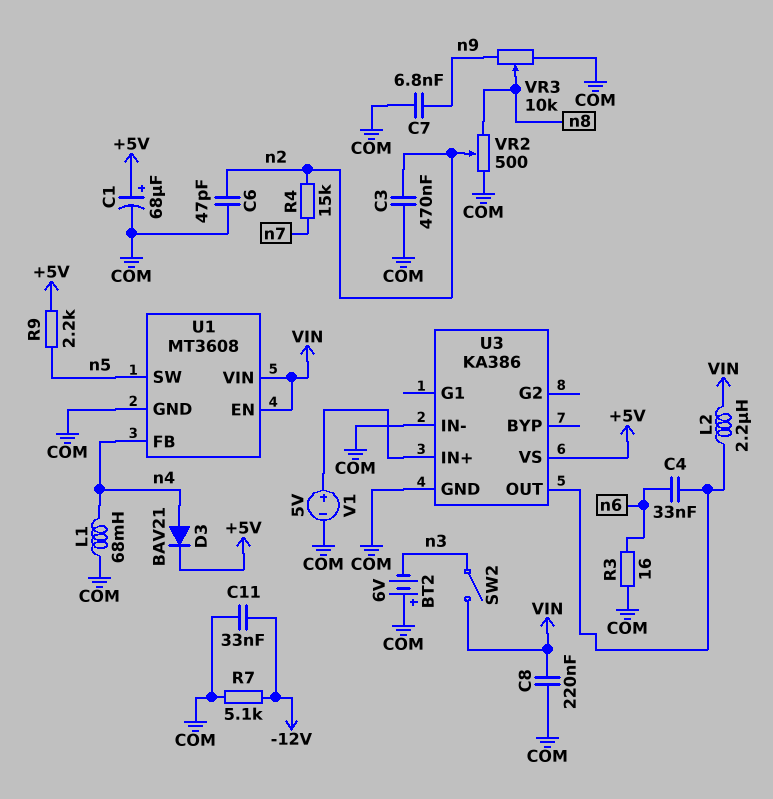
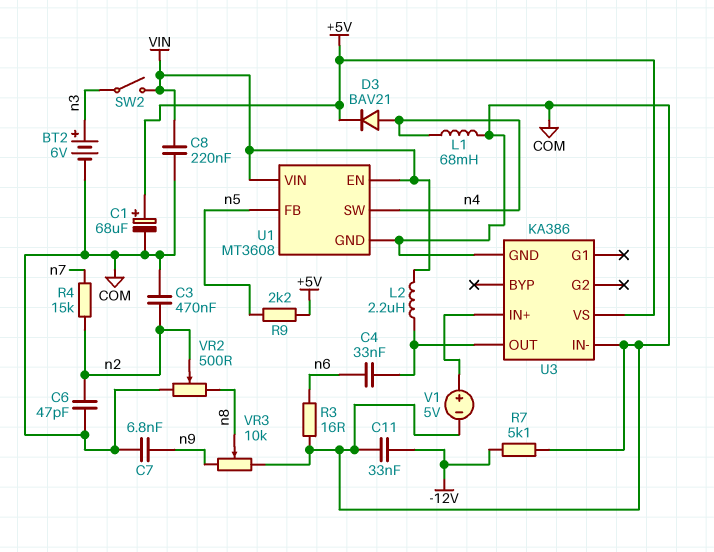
BT2: 6V (plus COM, minus n3) -> 6V (plus n3, minus COM)
U1 pin FB: n4 -> n5
U1 pin SW: n5 -> n4

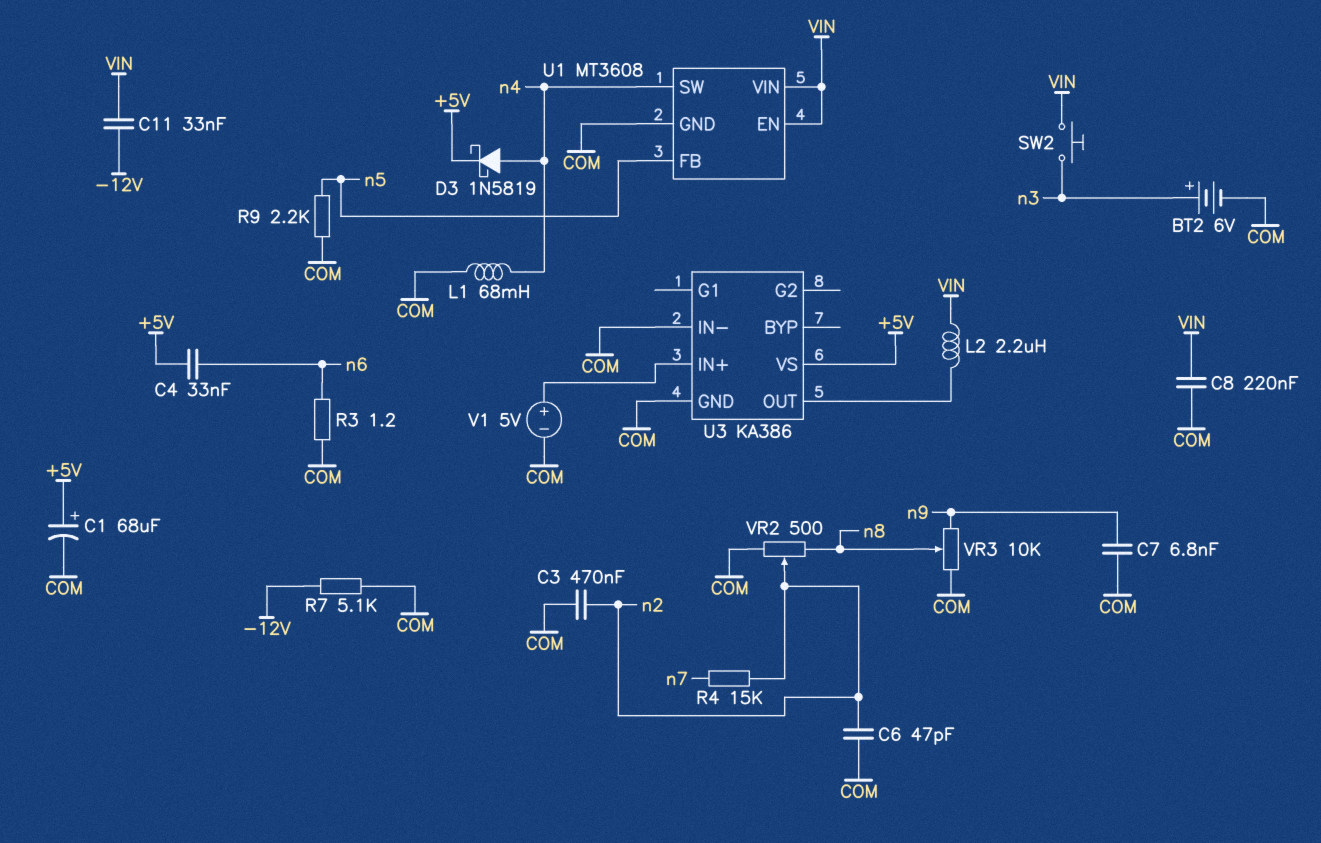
C4: 33nF (U3/OUT, n6) -> 33nF (+5V, n6)
C11: 33nF (-12V, COM) -> 33nF (-12V, VIN)
D3: diode BAV21 (A n4, K +5V) -> schottky 1N5819 (A n4, K +5V)
R3: 16 (COM, n6) -> 1.2 (COM, n6)
R9: 2.2k (+5V, n5) -> 2.2k (COM, n5)
SW2: switch (VIN, n3) -> button (VIN, n3)

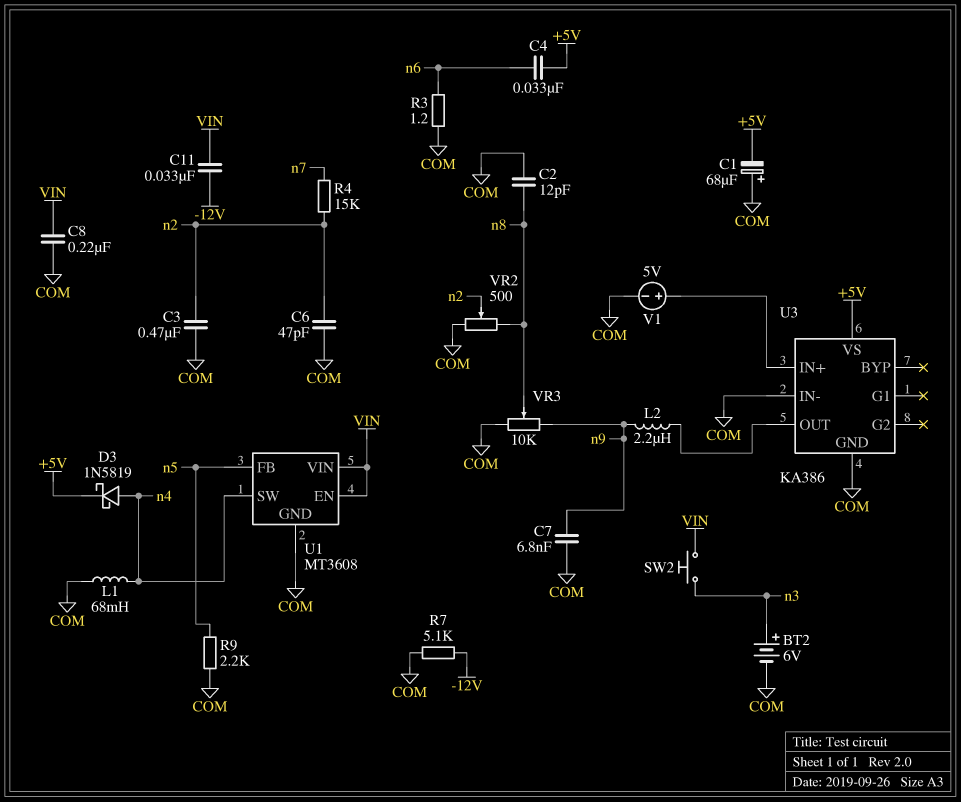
C1: 68uF (plus +5V, minus COM) -> 68uF (plus COM, minus +5V)
C2: none -> 12pF (COM, n8)
L2: 2.2uH (U3/OUT, VIN) -> 2.2uH (U3/OUT, n9)

